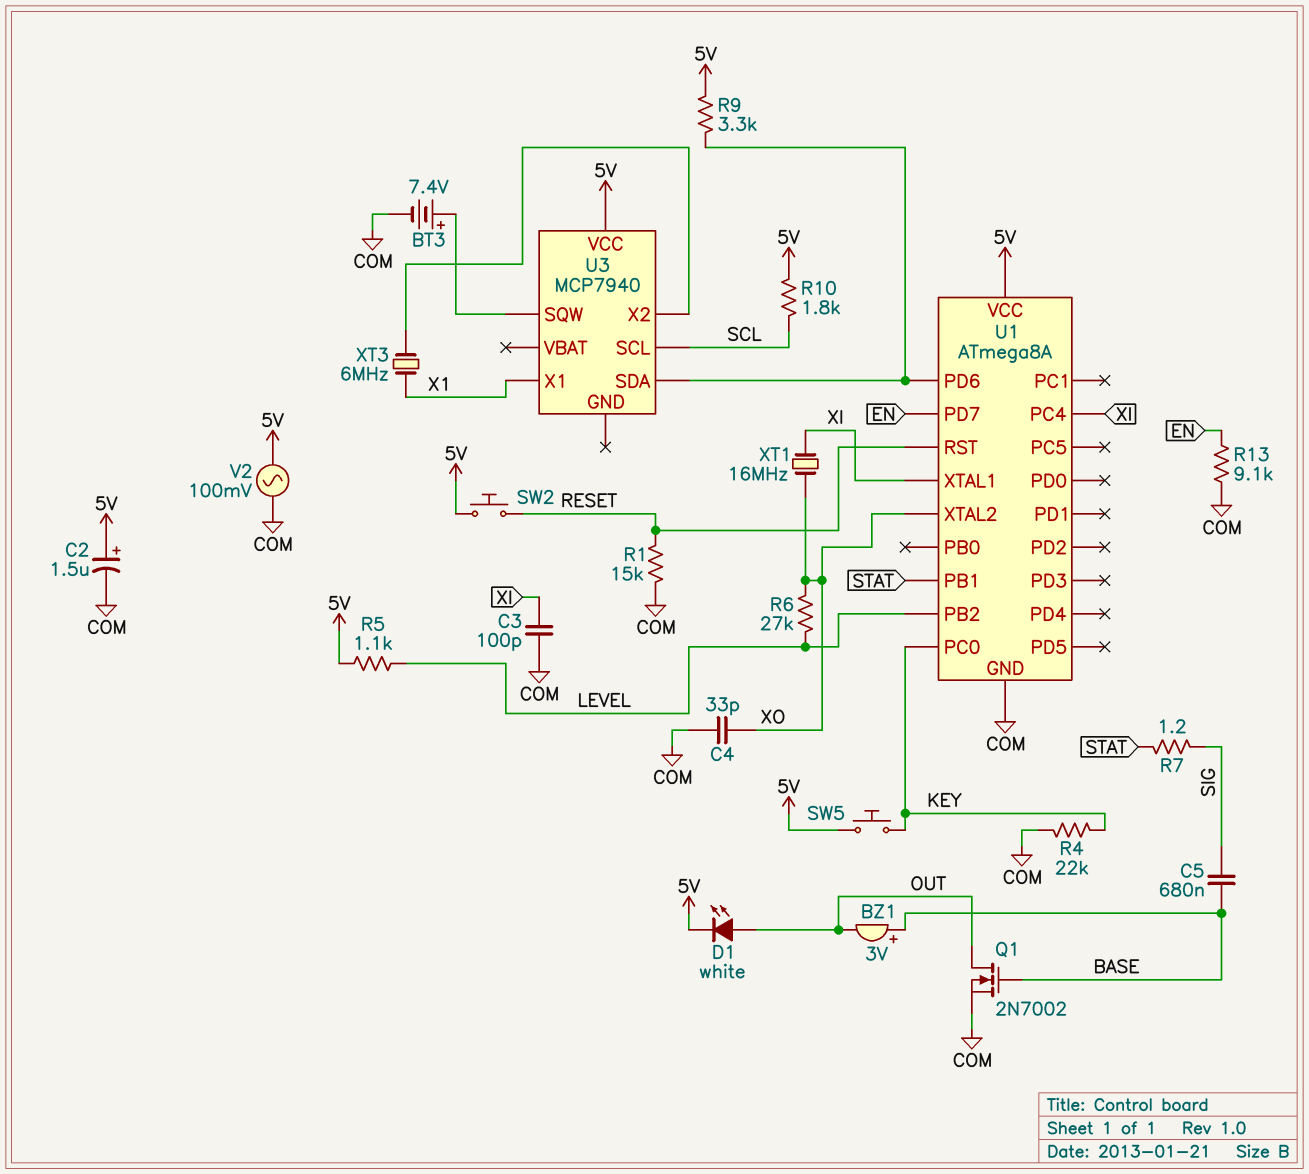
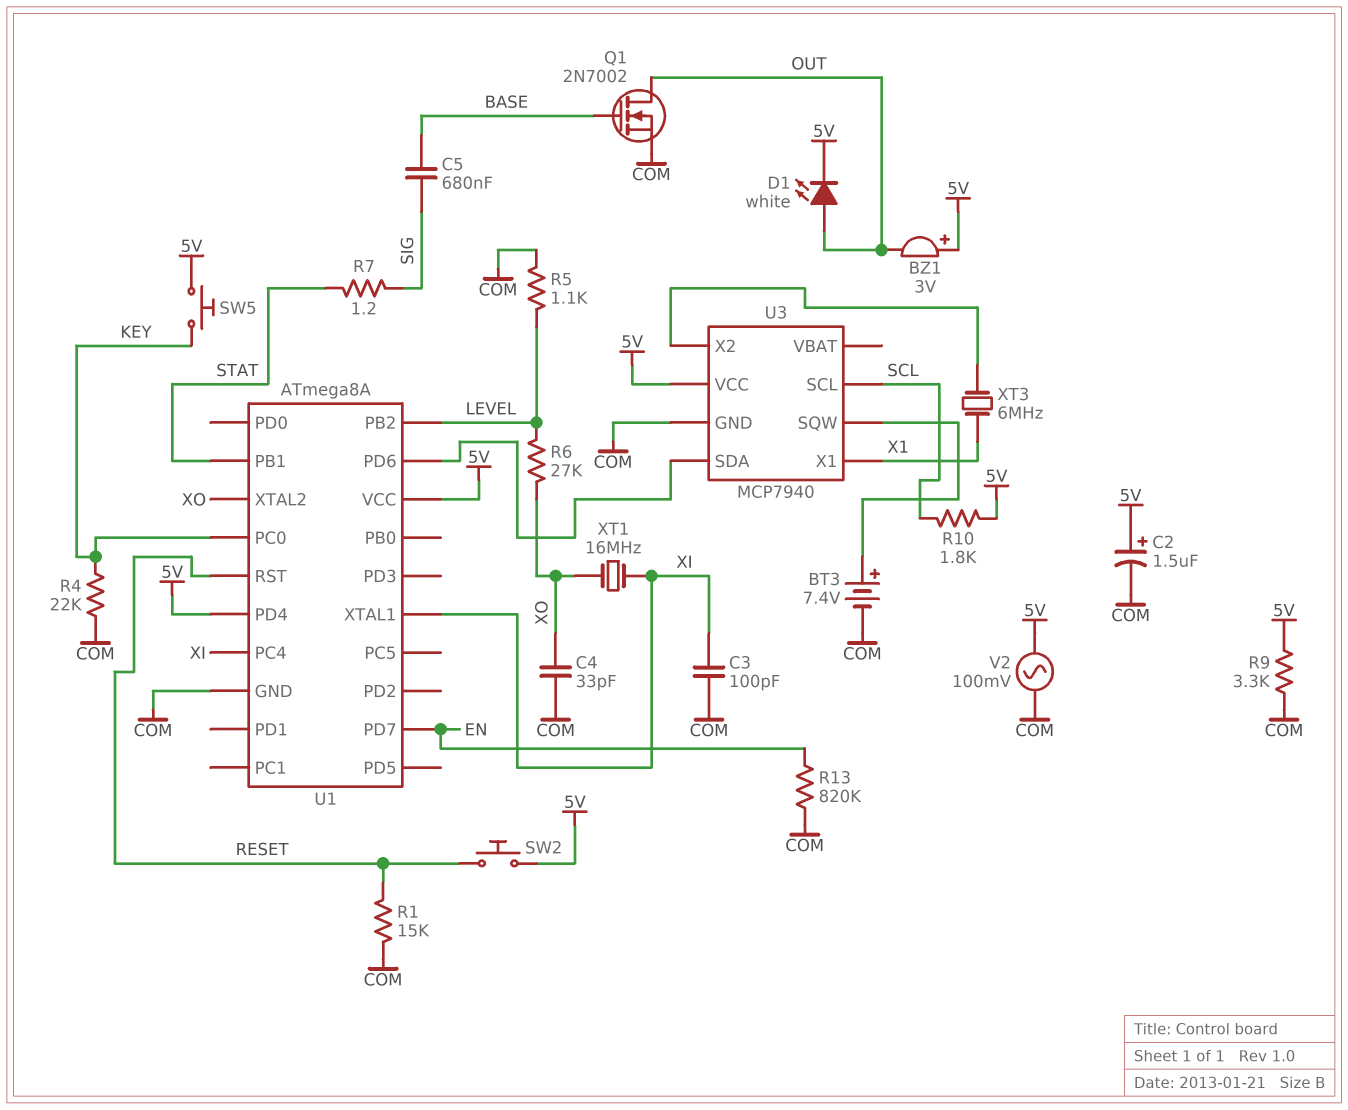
BZ1: buzzer 3V (plus BASE, minus OUT) -> buzzer 3V (plus 5V, minus OUT)
R5: 1.1k (5V, LEVEL) -> 1.1k (COM, LEVEL)
R9: 3.3k (5V, U1/PD6) -> 3.3k (5V, COM)
R13: 9.1k (COM, EN) -> 820k (COM, EN)
U1 pin PD4: none -> 5V
U3 pin GND: none -> COM

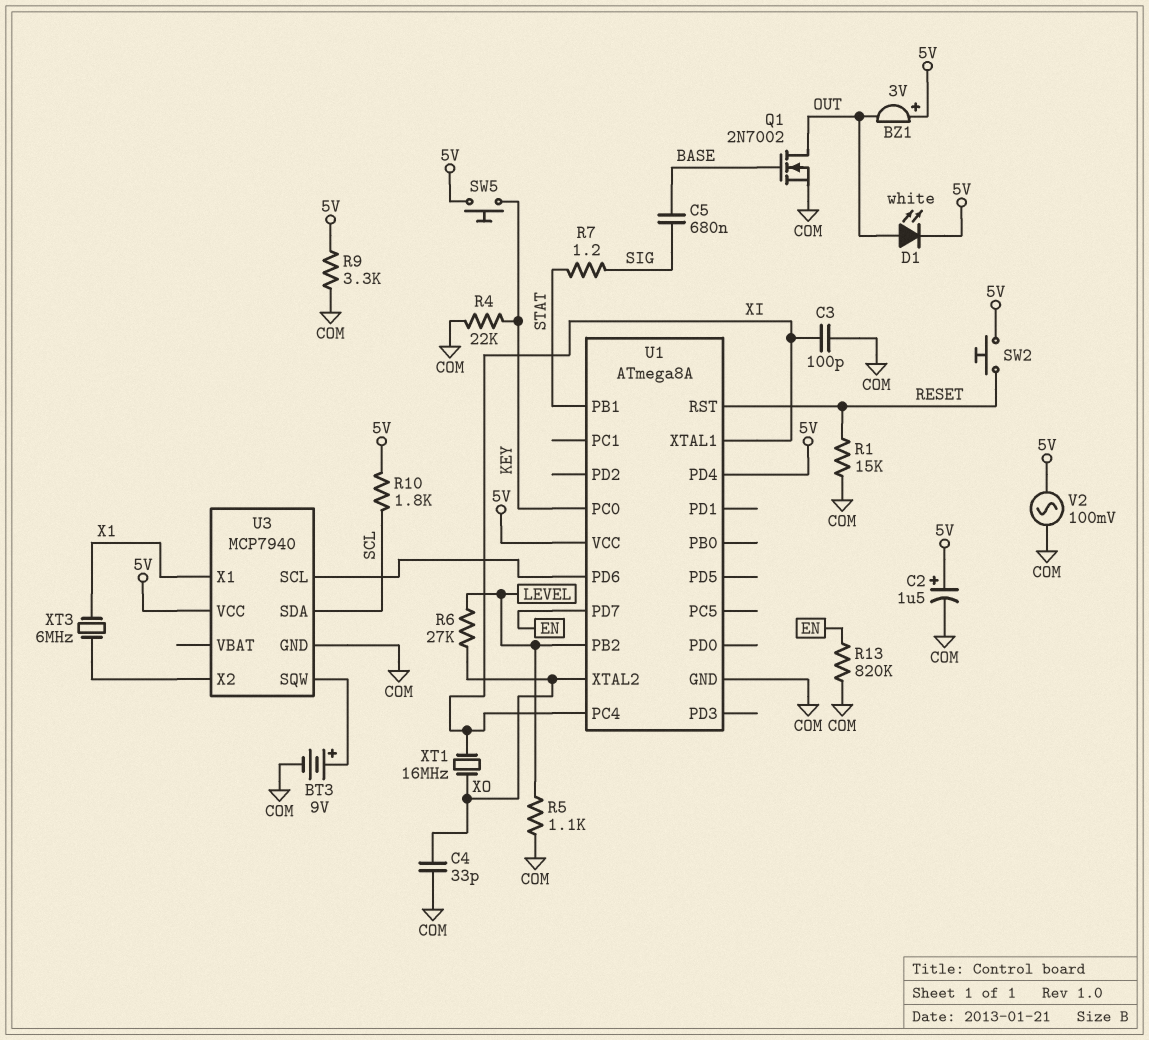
BT3: 7.4V (plus U3/SQW, minus COM) -> 9V (plus U3/SQW, minus COM)
U3 pin SCL: SCL -> U1/PD6
U3 pin SDA: U1/PD6 -> SCL

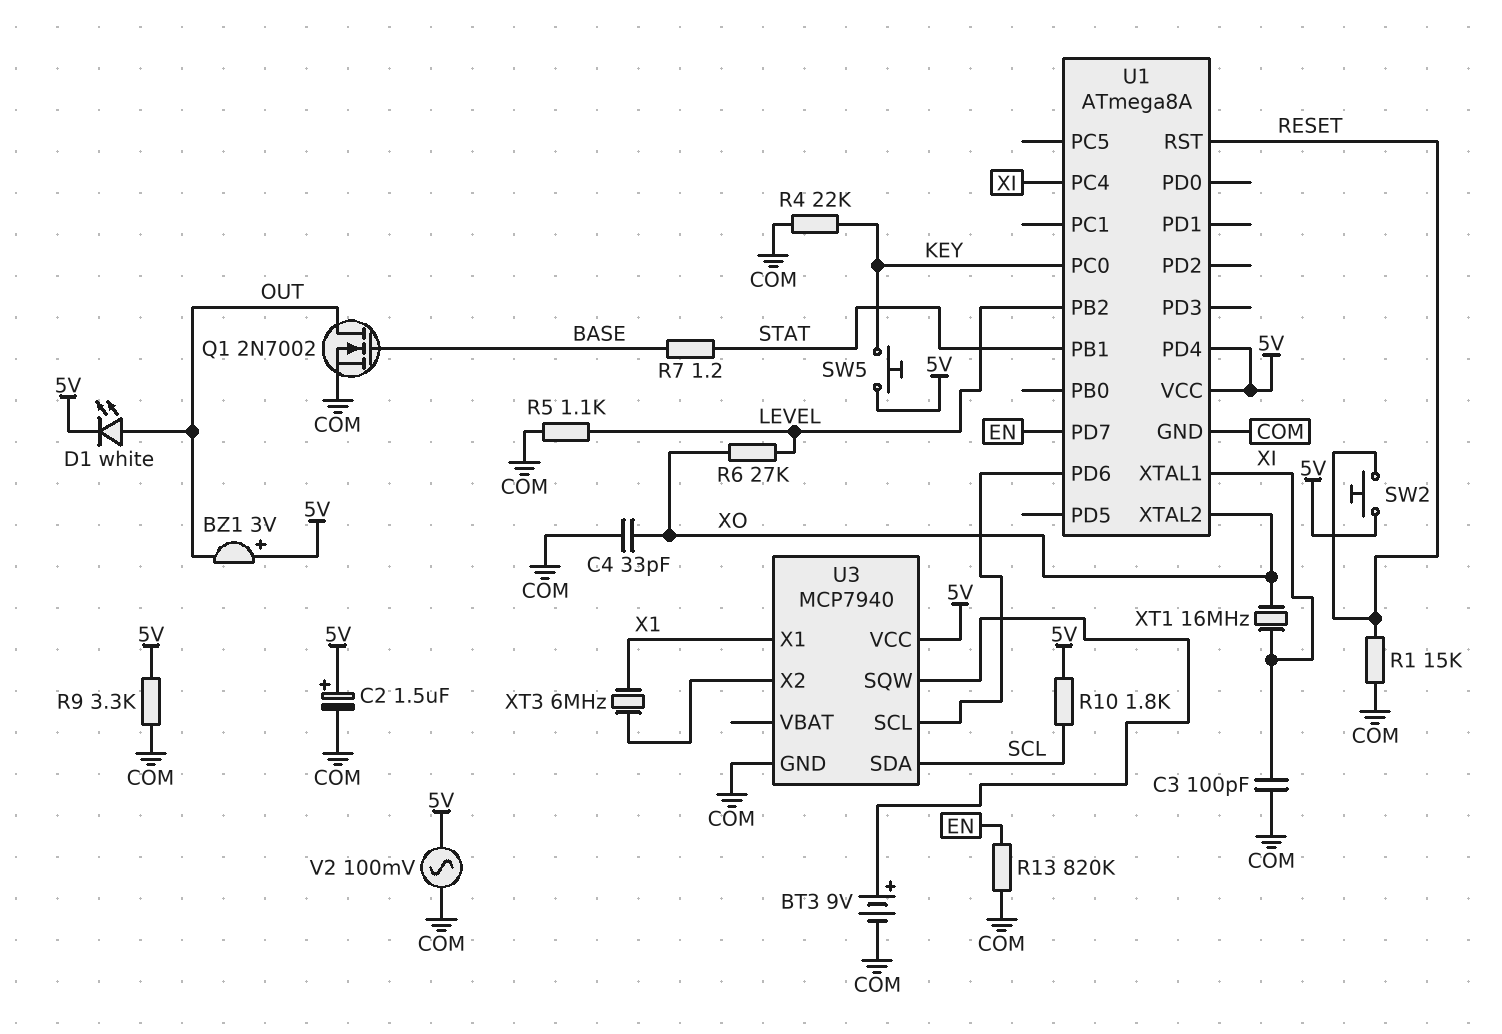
C5: 680nF (BASE, SIG) -> none
R7: 1.2 (SIG, STAT) -> 1.2 (BASE, STAT)

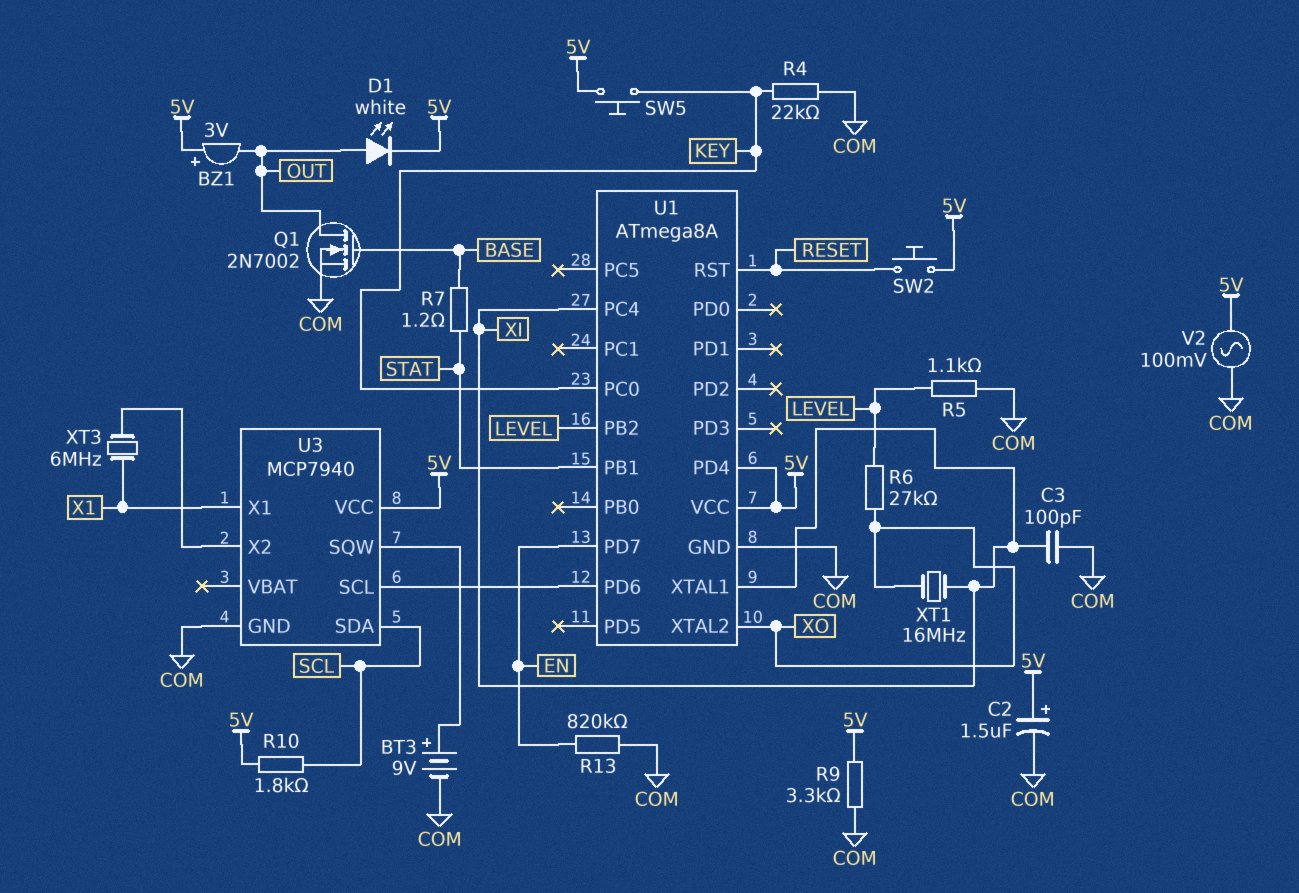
C4: 33pF (COM, XO) -> none
R1: 15k (COM, RESET) -> none

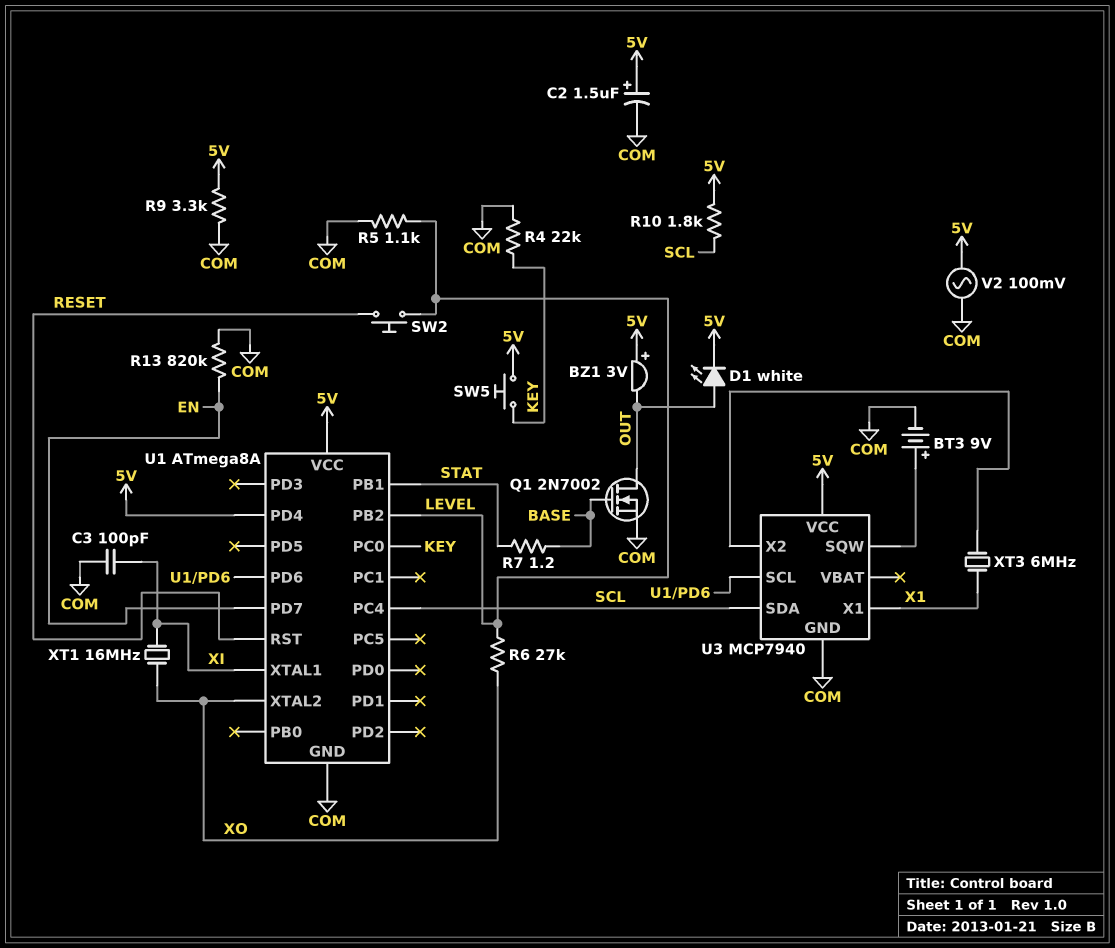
SW2: button (5V, RESET) -> button (LEVEL, RESET)
U1 pin PC4: XI -> SCL

